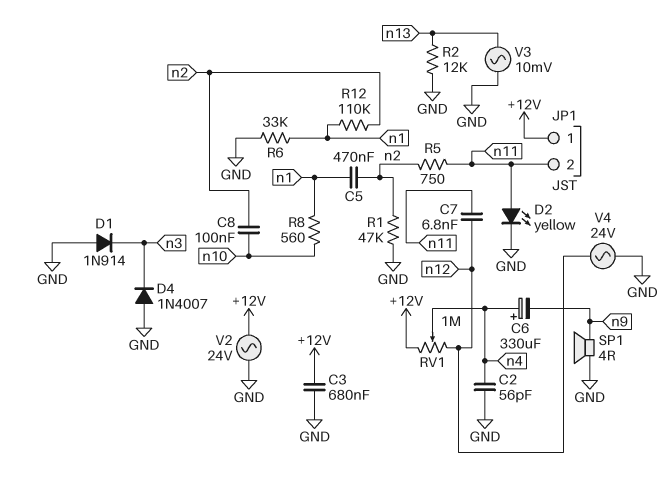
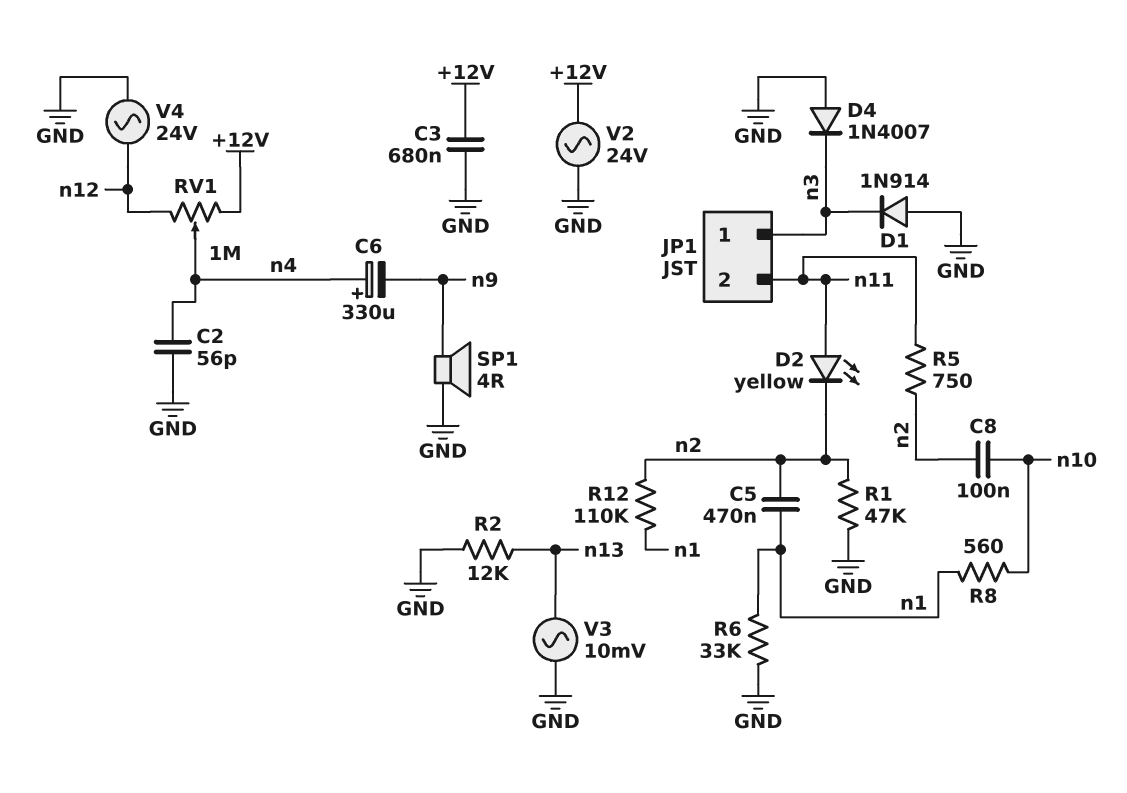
C7: 6.8nF (n11, n12) -> none
D2: LED yellow (A n11, K GND) -> LED yellow (A n11, K n2)
JP1 pin 1: +12V -> n3

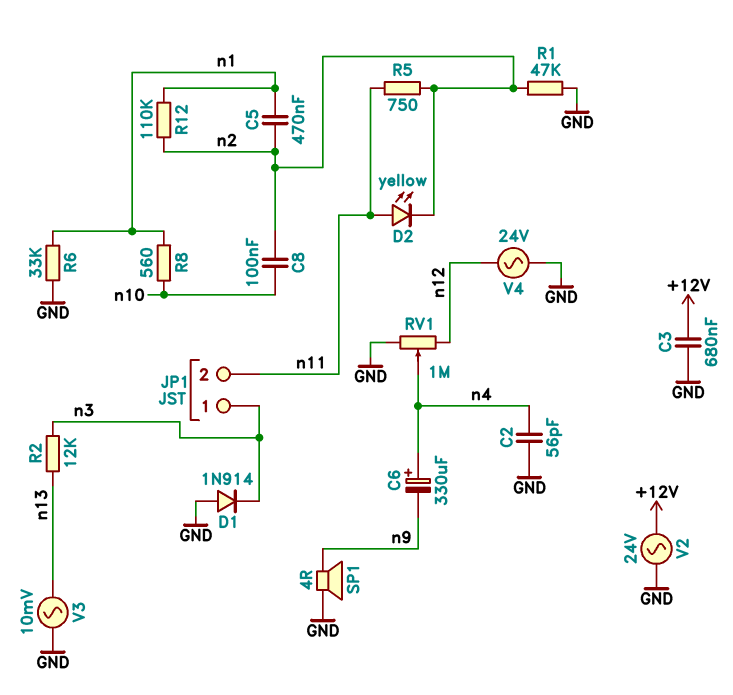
D4: diode 1N4007 (A GND, K n3) -> none
R2: 12k (GND, n13) -> 12k (n3, n13)
RV1: 1M (+12V, n12, wiper n4) -> 1M (GND, n12, wiper n4)

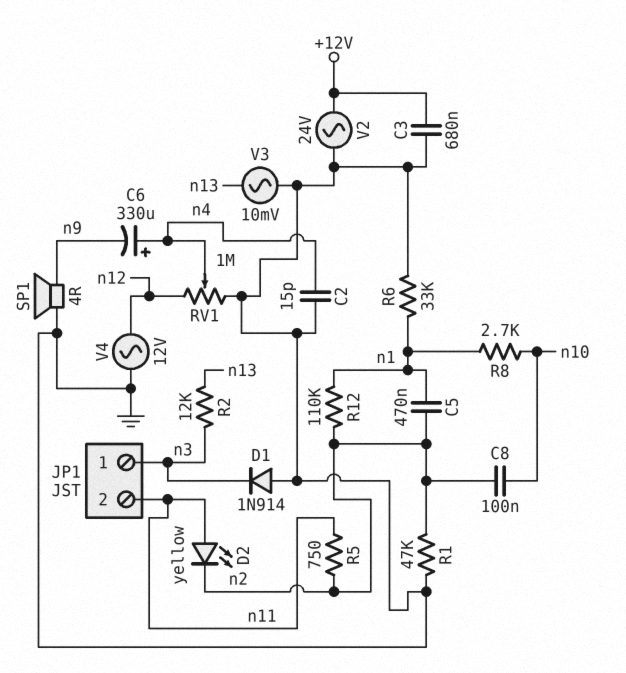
C2: 56pF (GND, n4) -> 15pF (GND, n4)
R8: 560 (n1, n10) -> 2.7k (n1, n10)
V4: AC 24V (GND, n12) -> AC 12V (GND, n12)

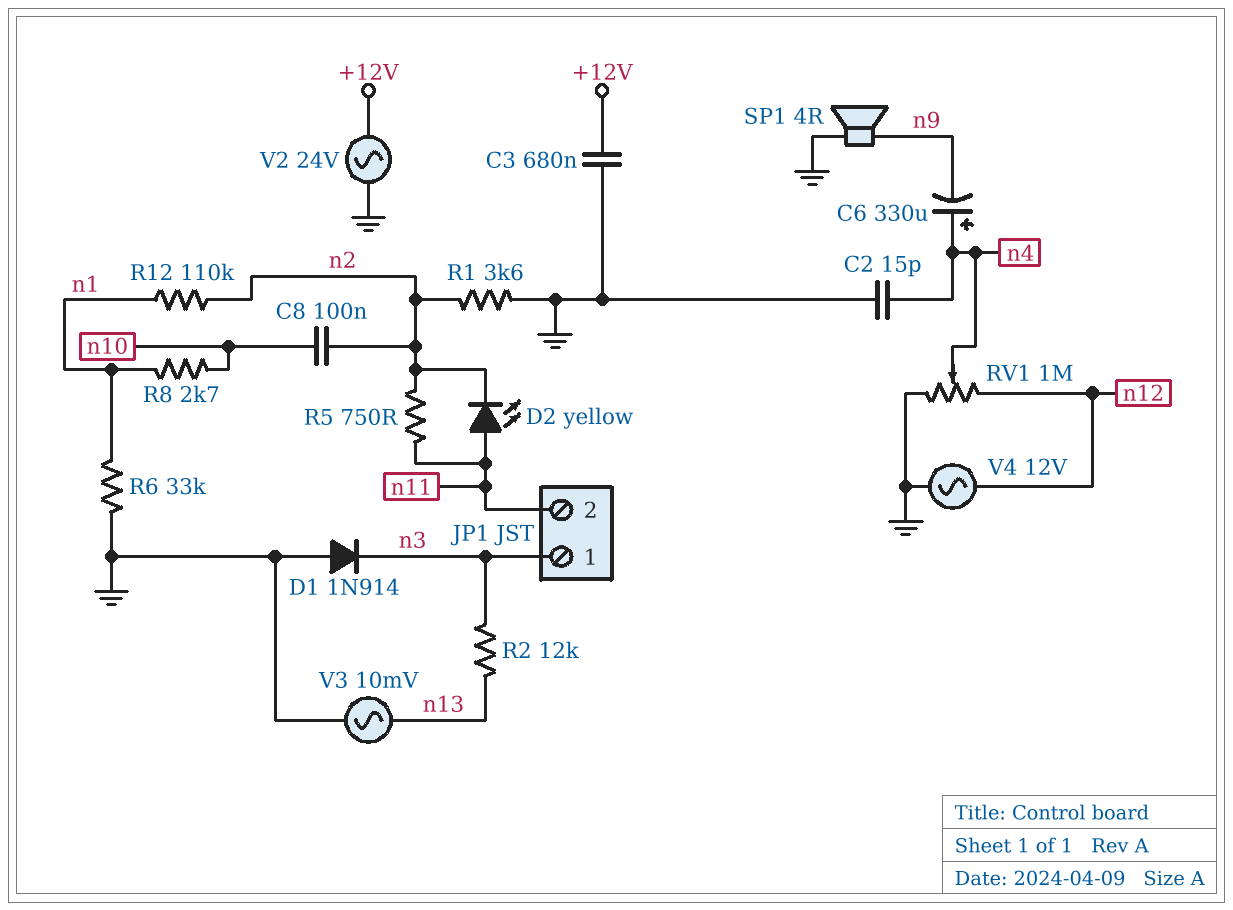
C5: 470nF (n1, n2) -> none
R1: 47k (GND, n2) -> 3.6k (GND, n2)

